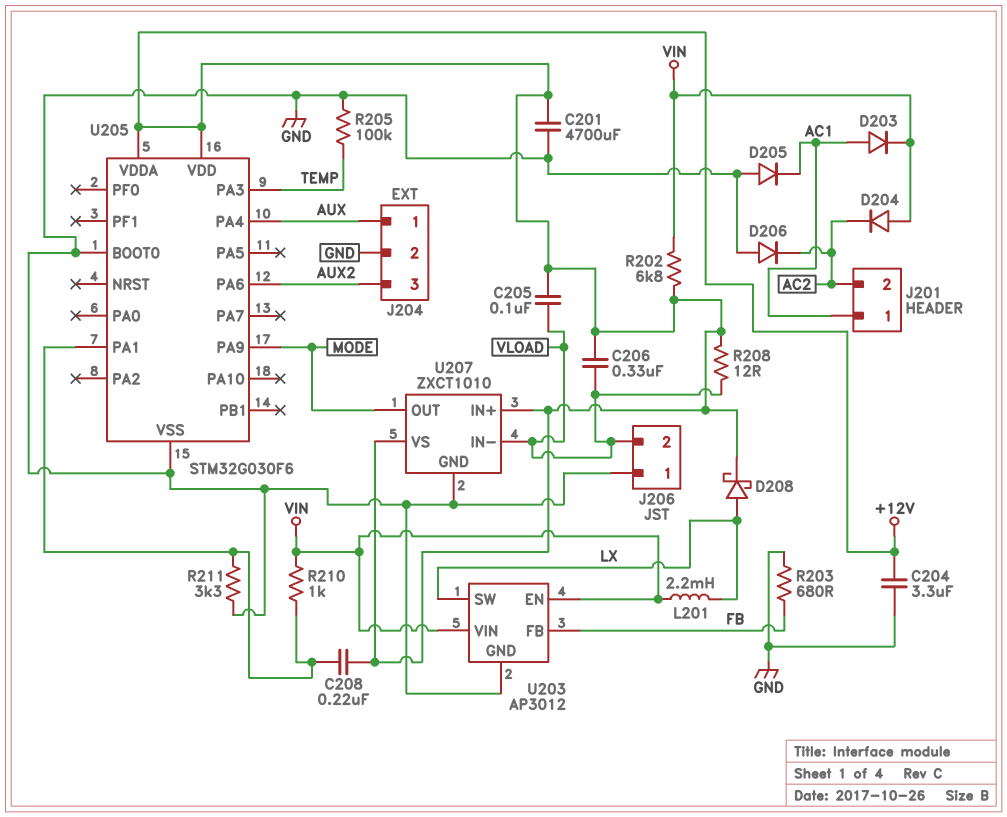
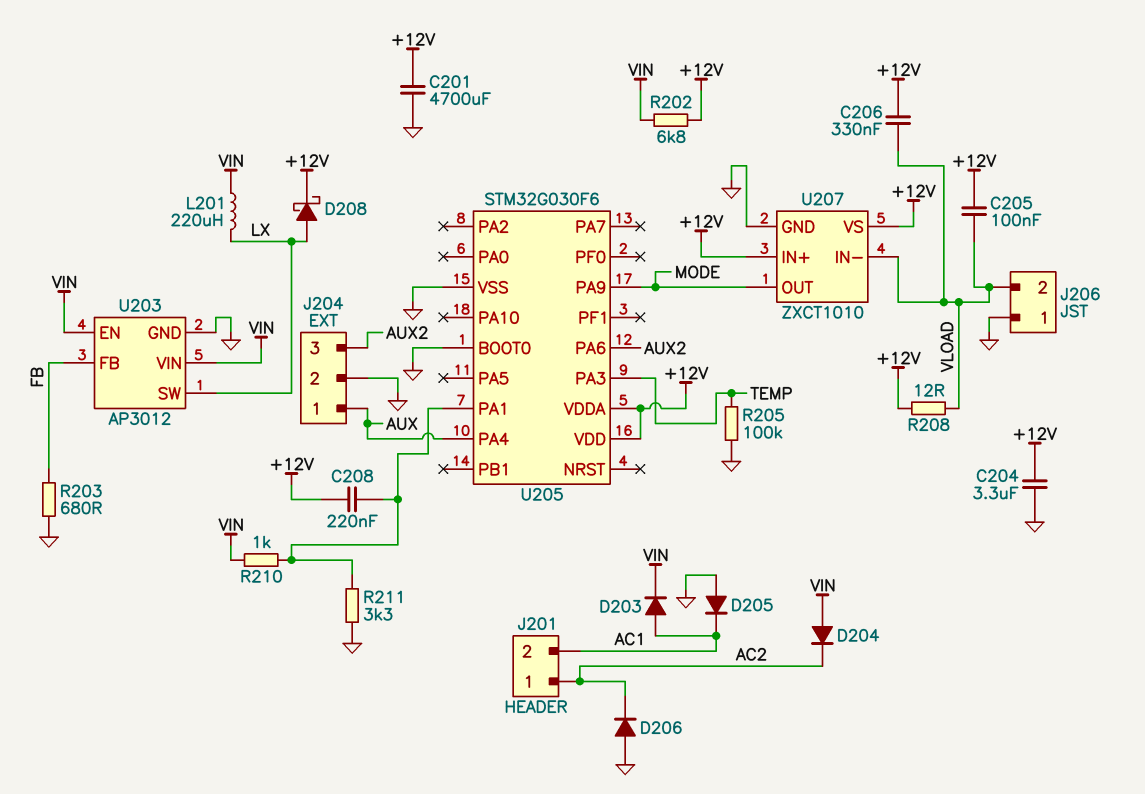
J201 pin 1: AC1 -> AC2
J201 pin 2: AC2 -> AC1
L201: 2.2mH (LX, VIN) -> 220uH (LX, VIN)

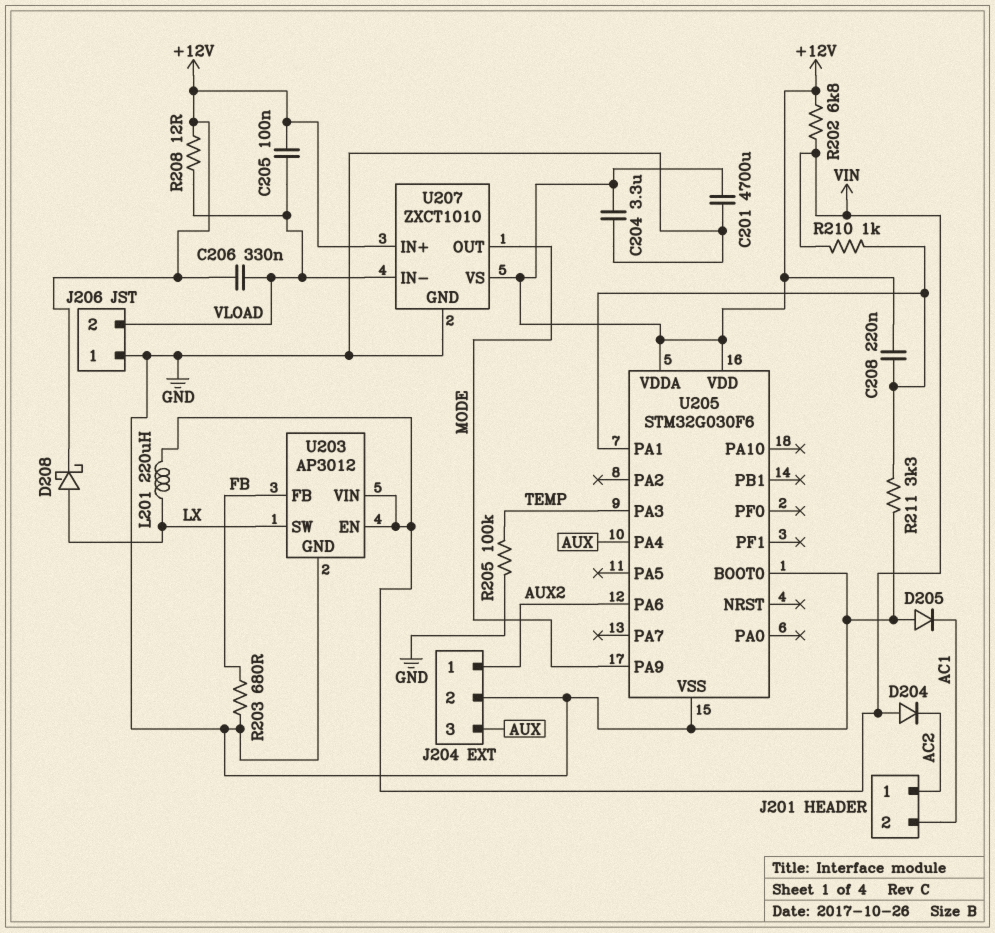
D203: diode (A AC1, K VIN) -> none
D206: diode (A GND, K AC2) -> none
J204 pin 1: AUX -> AUX2
J204 pin 3: AUX2 -> AUX

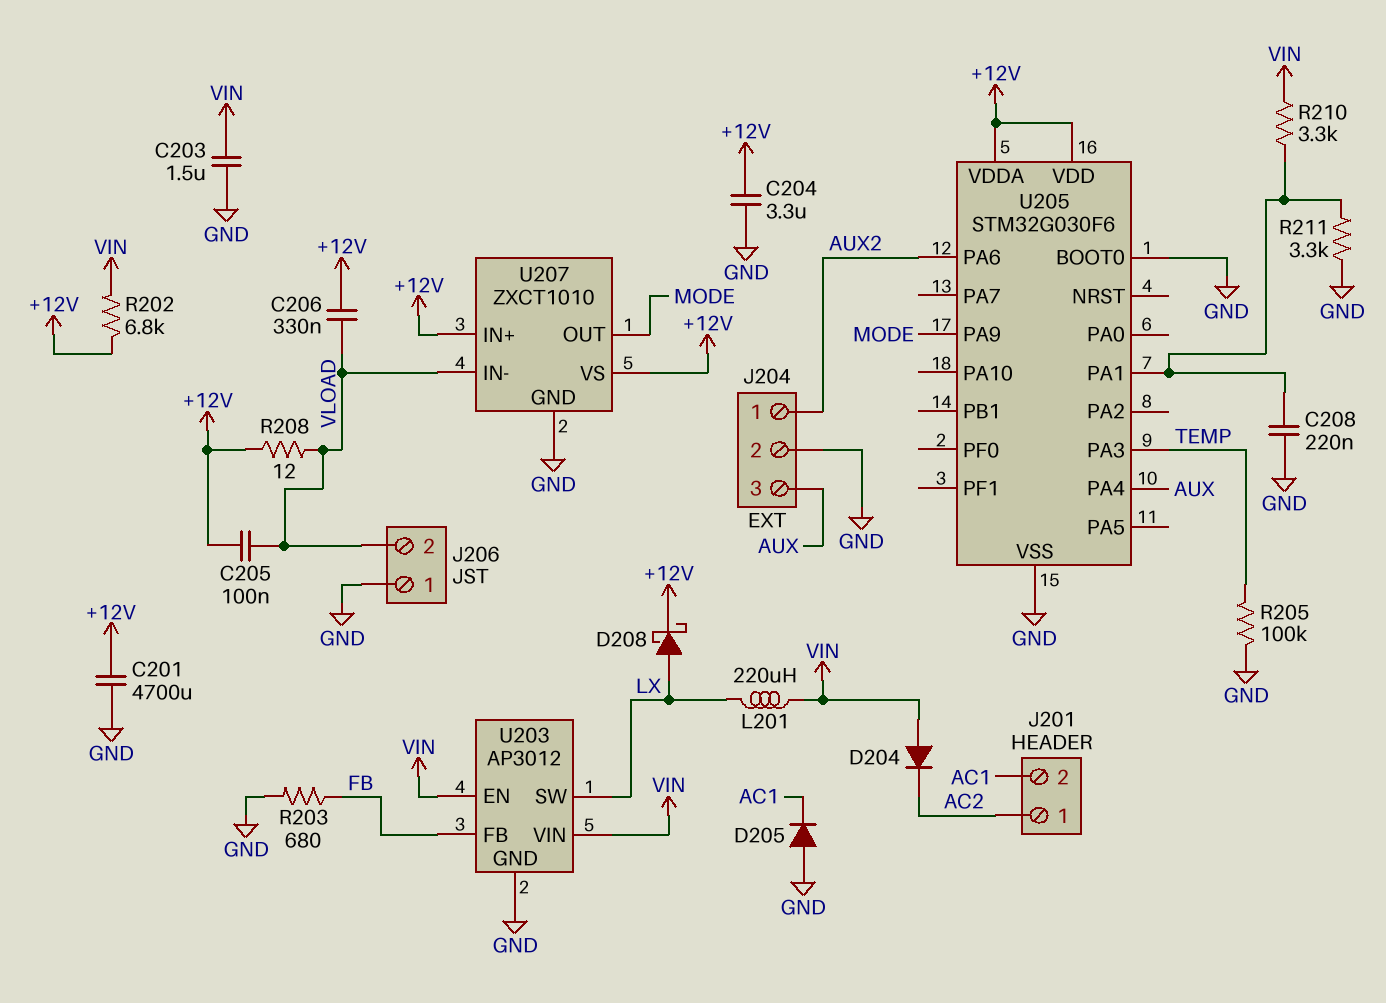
C203: none -> 1.5uF (GND, VIN)
C208: 220nF (+12V, U205/PA1) -> 220nF (GND, U205/PA1)
R210: 1k (U205/PA1, VIN) -> 3.3k (U205/PA1, VIN)

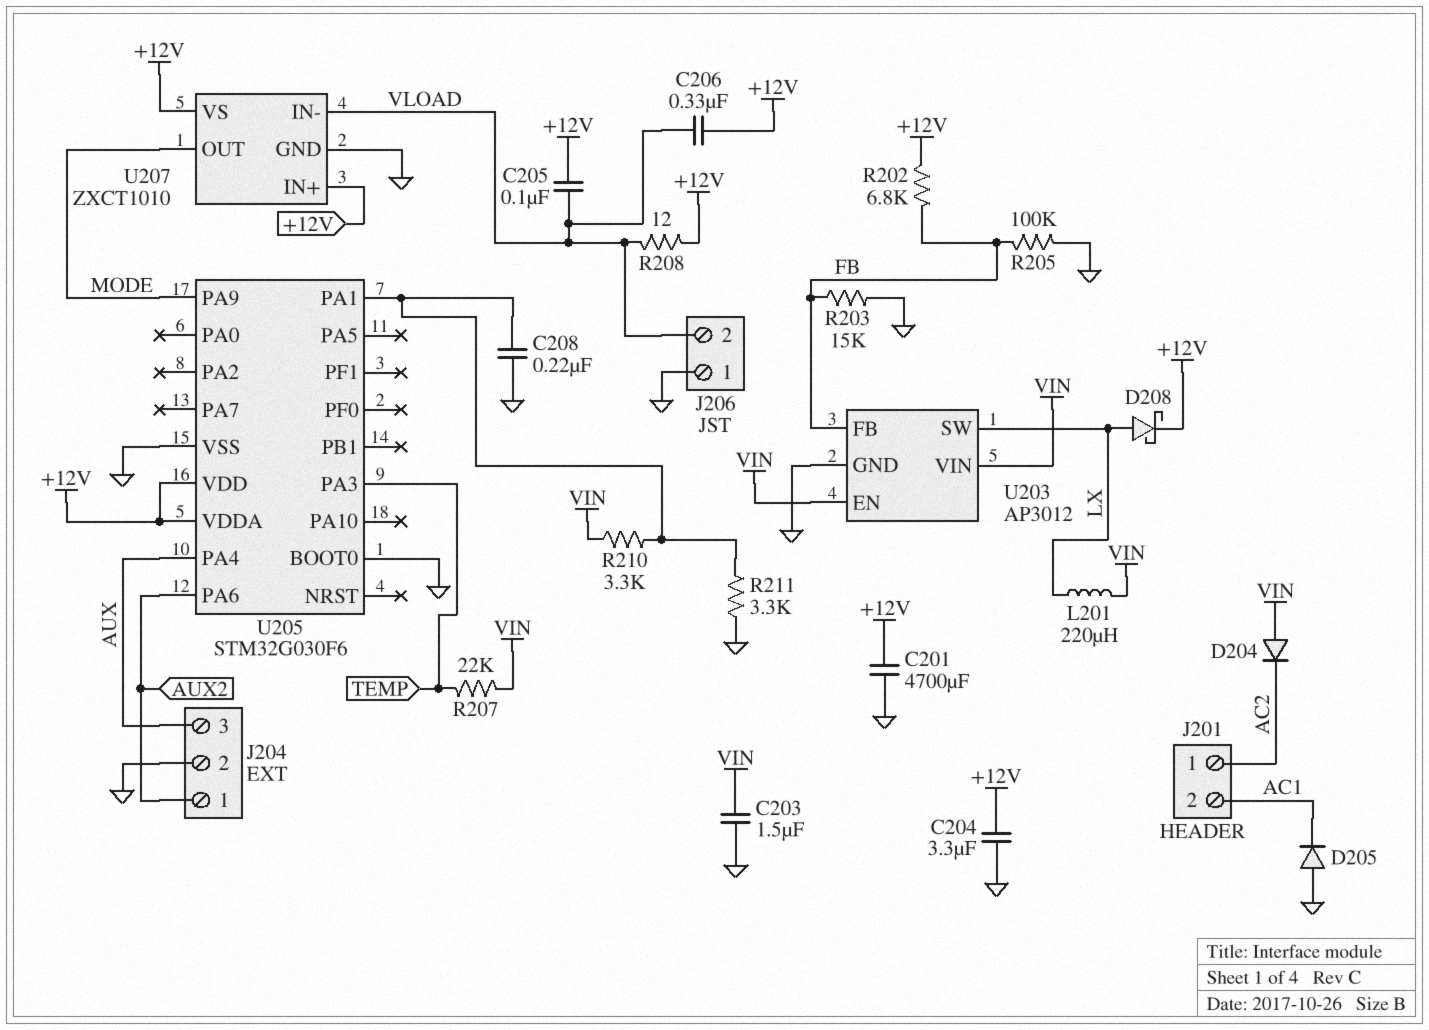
R202: 6.8k (+12V, VIN) -> 6.8k (+12V, FB)
R203: 680 (FB, GND) -> 15k (FB, GND)
R205: 100k (GND, TEMP) -> 100k (FB, GND)
R207: none -> 22k (TEMP, VIN)

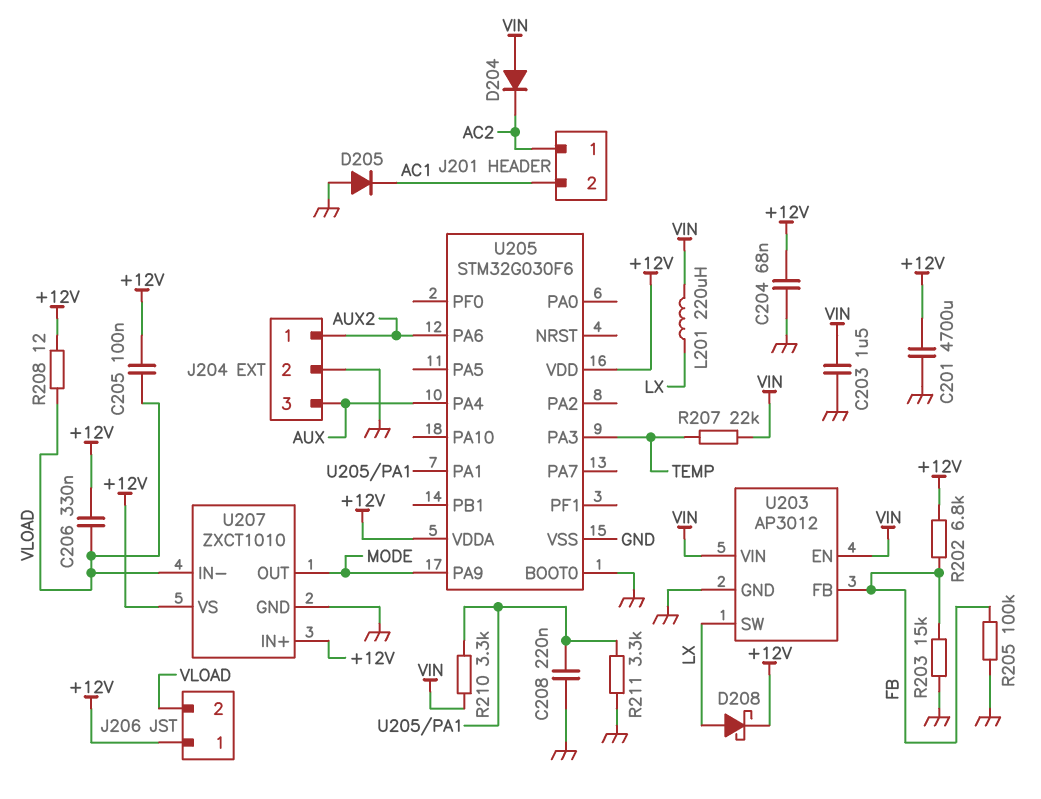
C204: 3.3uF (+12V, GND) -> 68nF (+12V, GND)
J206 pin 1: GND -> +12V

